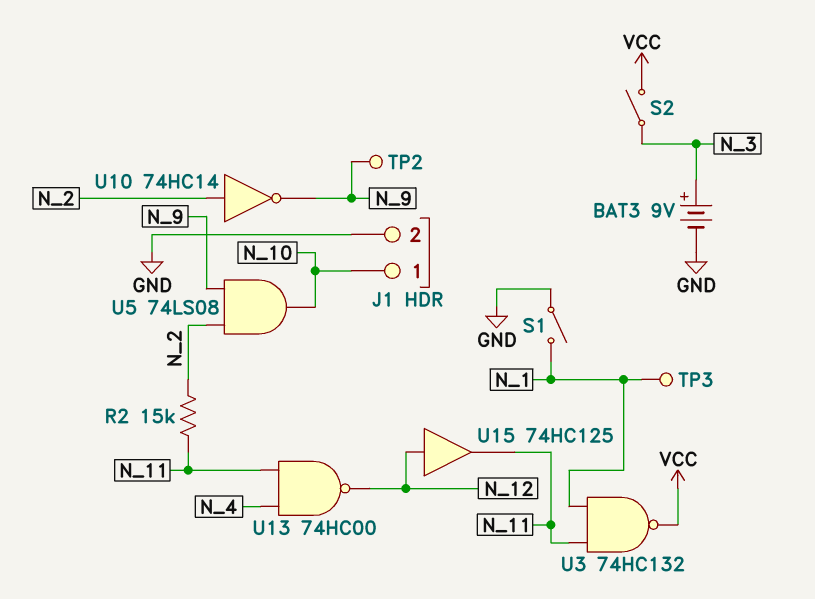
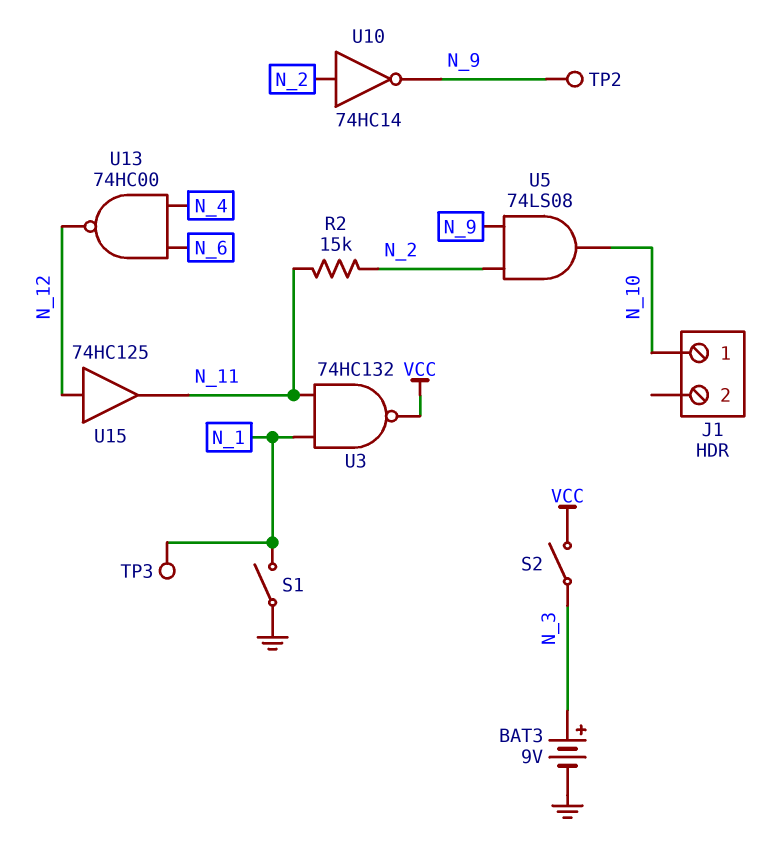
J1 pin 2: GND -> none
U13: NAND 74HC00 (in N_4, in N_11, out N_12) -> NAND 74HC00 (in N_4, in N_6, out N_12)

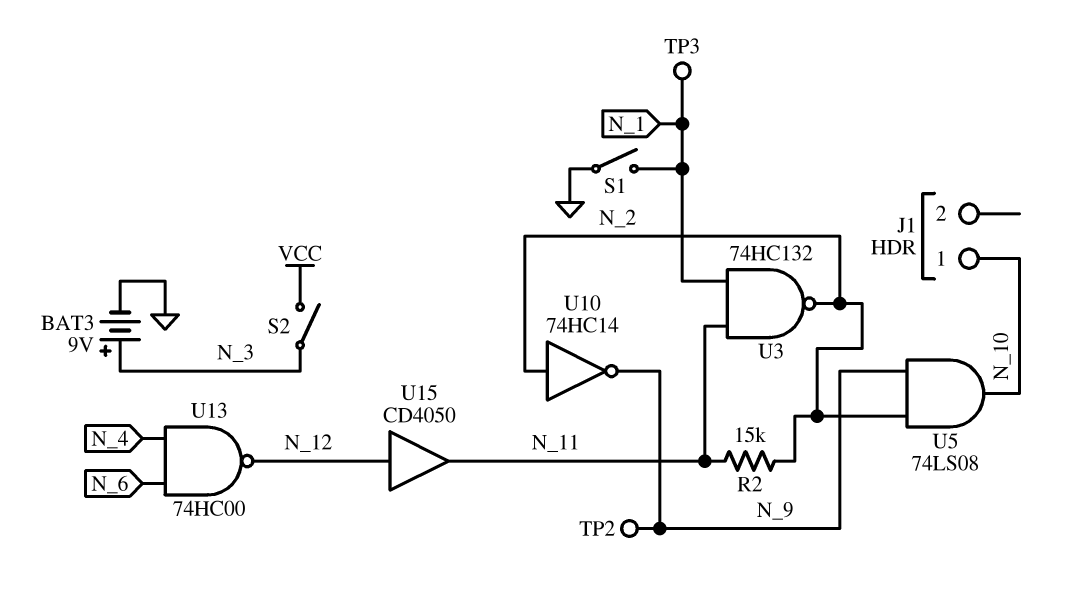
U3: NAND 74HC132 (in N_1, in N_11, out VCC) -> NAND 74HC132 (in N_1, in N_11, out N_2)
U15: buffer 74HC125 (in N_12, out N_11) -> buffer CD4050 (in N_12, out N_11)

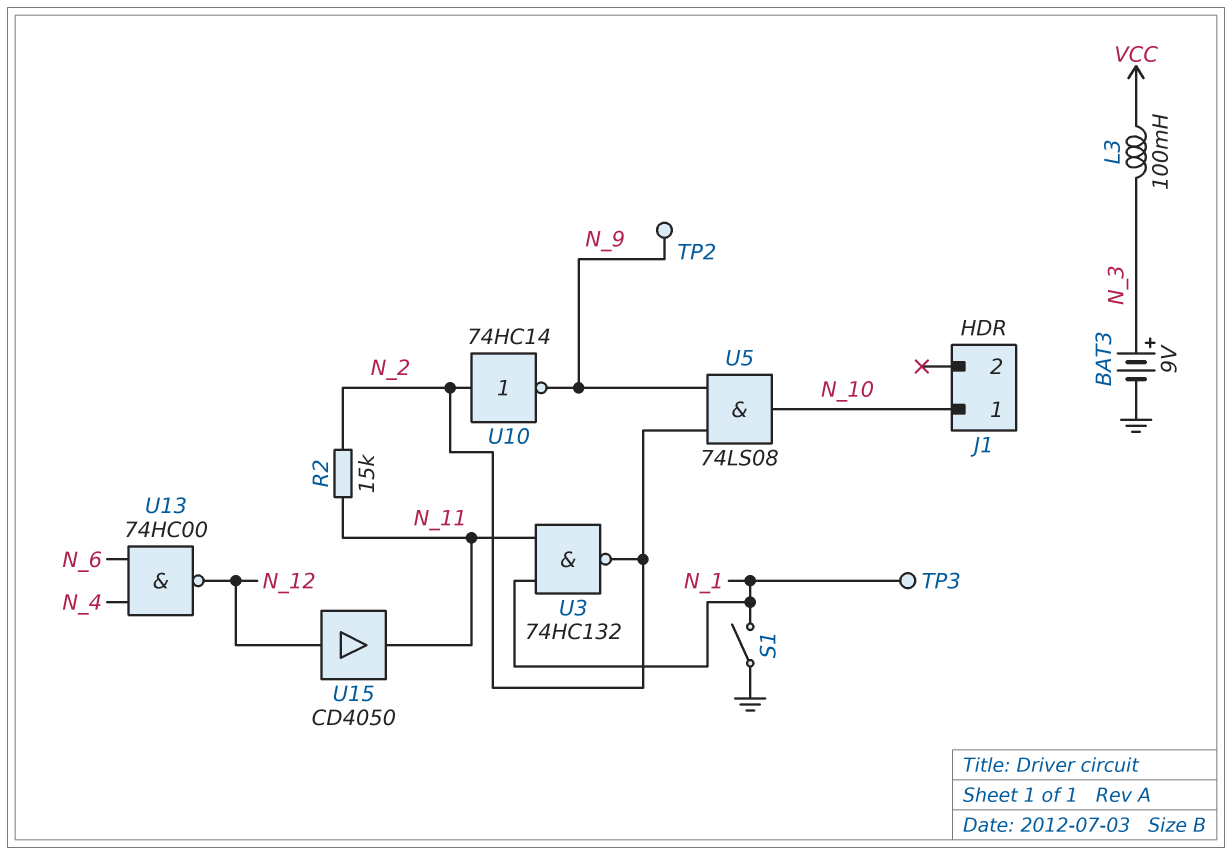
L3: none -> 100mH (N_3, VCC)
S2: switch (N_3, VCC) -> none

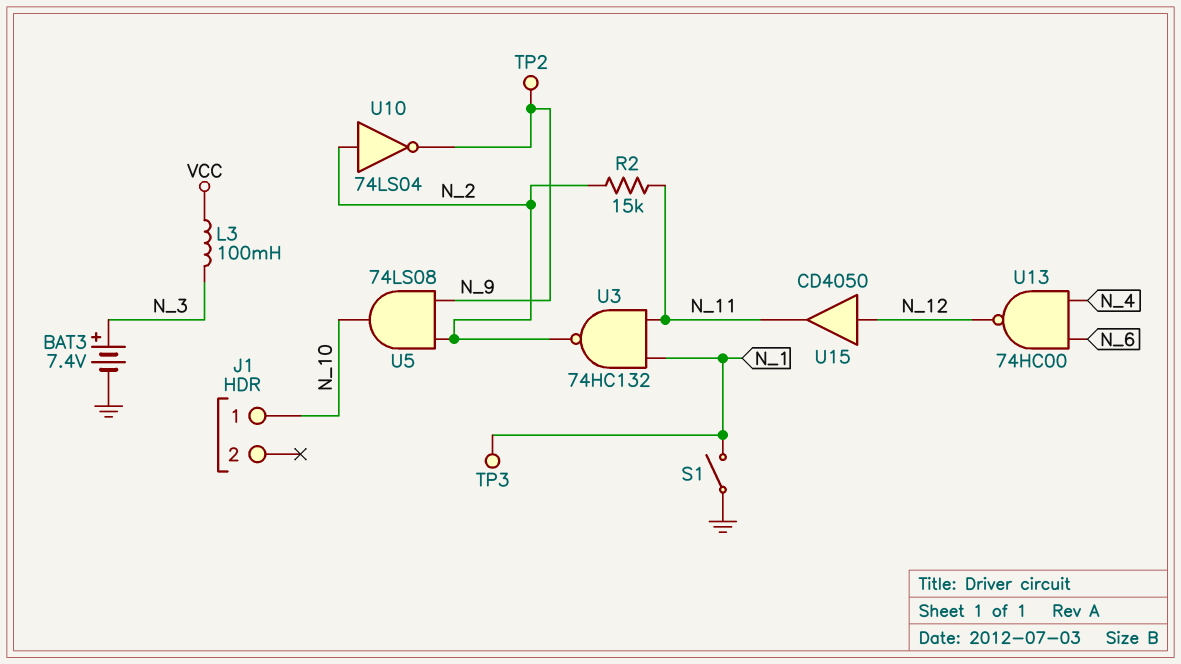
BAT3: 9V (plus N_3, minus GND) -> 7.4V (plus N_3, minus GND)
U10: NOT 74HC14 (in N_2, out N_9) -> NOT 74LS04 (in N_2, out N_9)

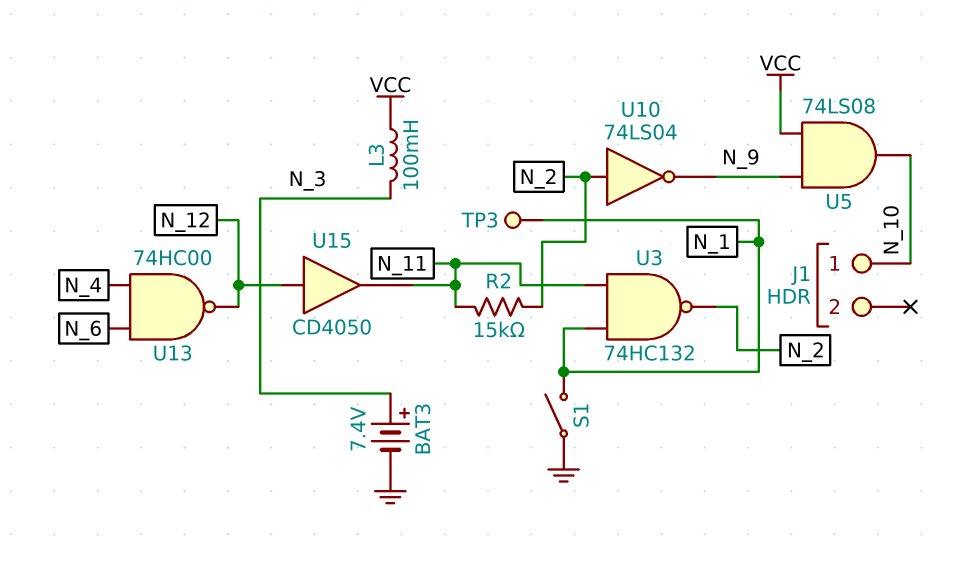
TP2: test point (N_9) -> none
U5: AND 74LS08 (in N_2, in N_9, out N_10) -> AND 74LS08 (in N_9, in VCC, out N_10)

